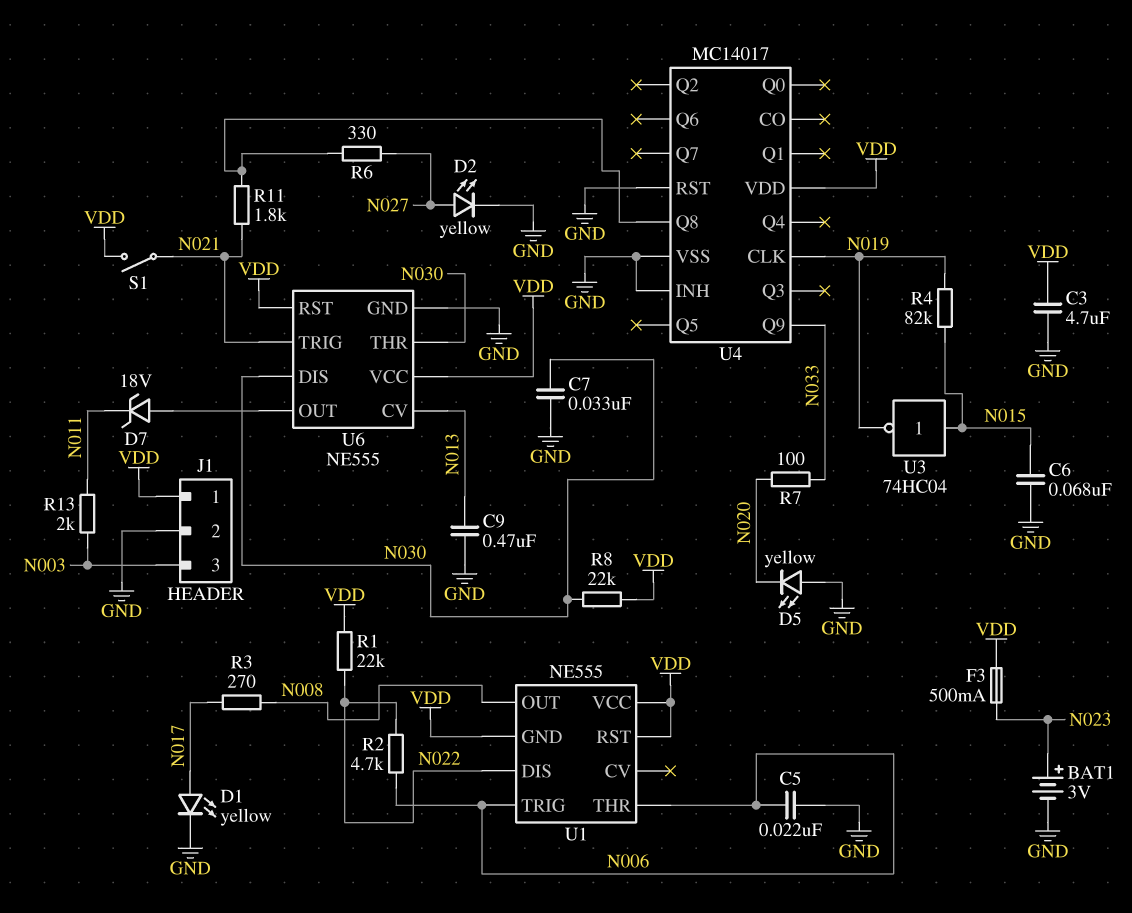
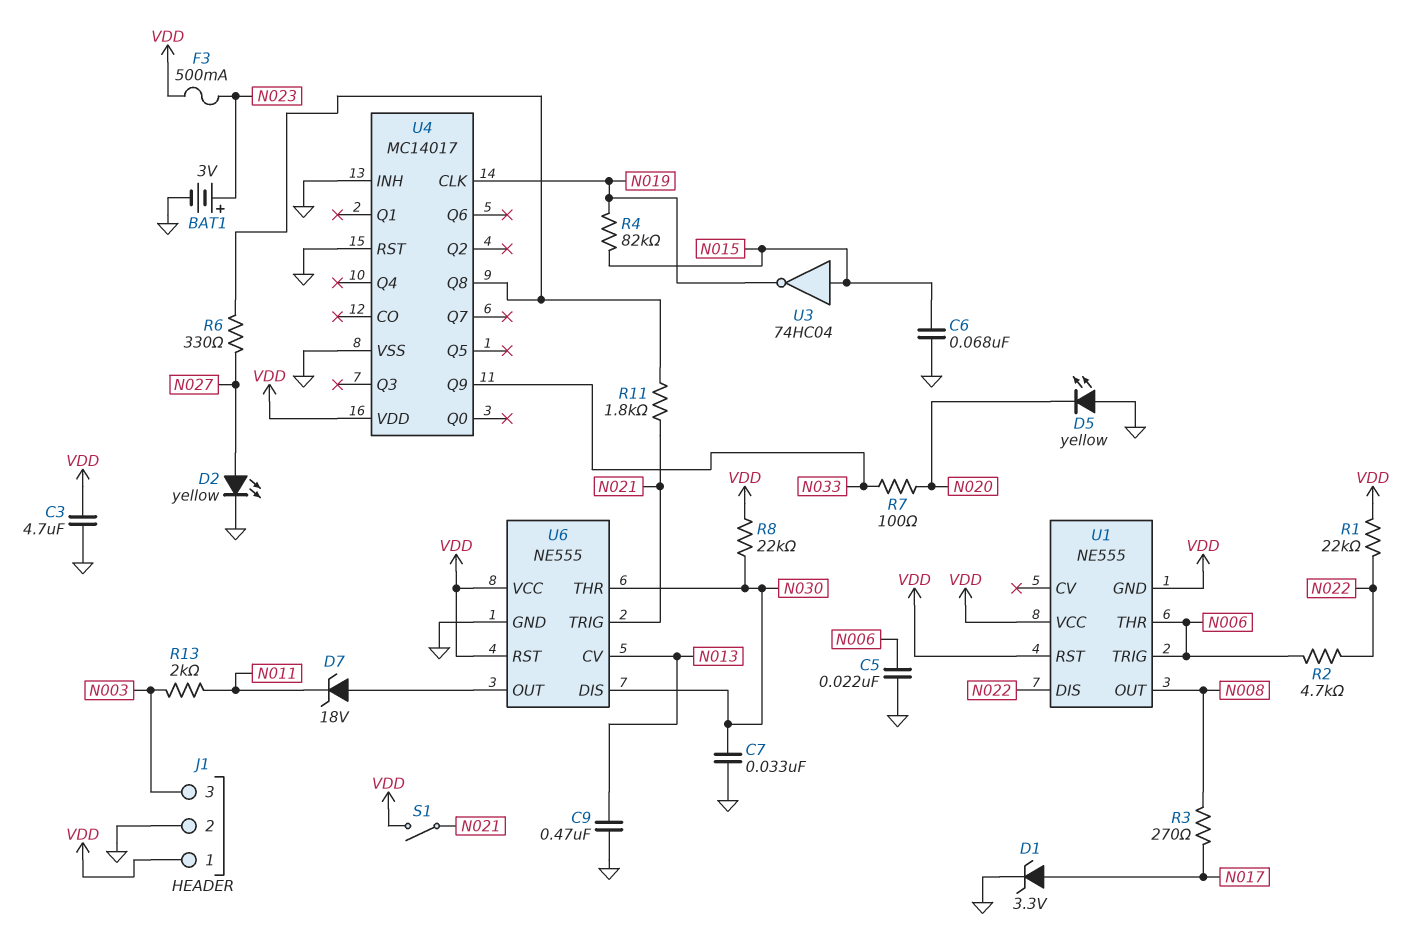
D1: LED yellow (A N017, K GND) -> zener 3.3V (A N017, K GND)

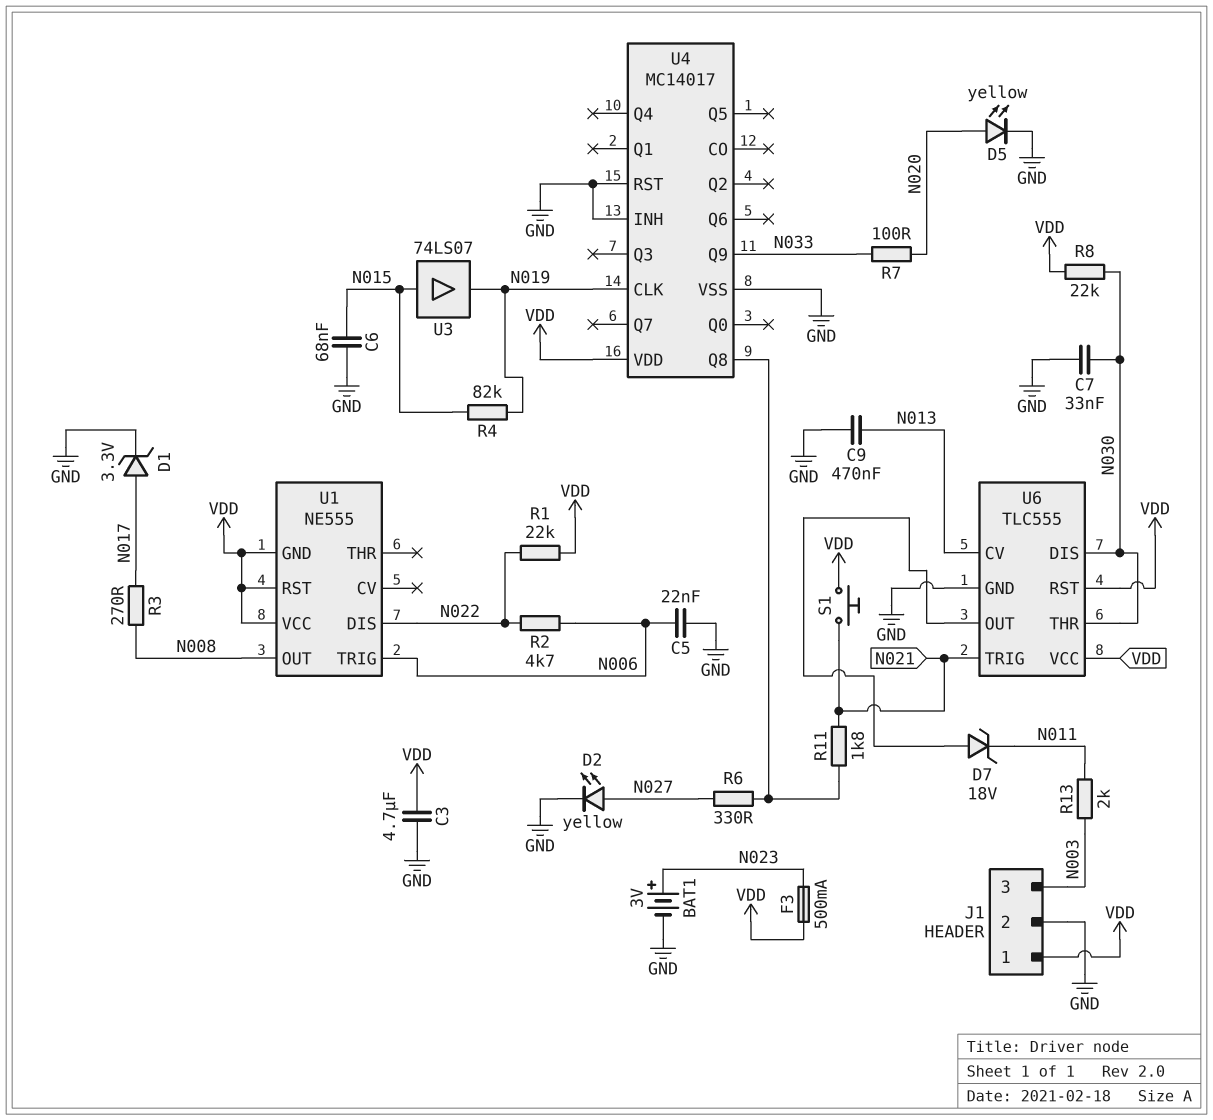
D5: LED yellow (A GND, K N020) -> LED yellow (A N020, K GND)
S1: switch (N021, VDD) -> button (N021, VDD)
U1 pin THR: N006 -> none
U3: NOT 74HC04 (in N015, out N019) -> buffer 74LS07 (in N015, out N019)
U6: NE555 -> TLC555

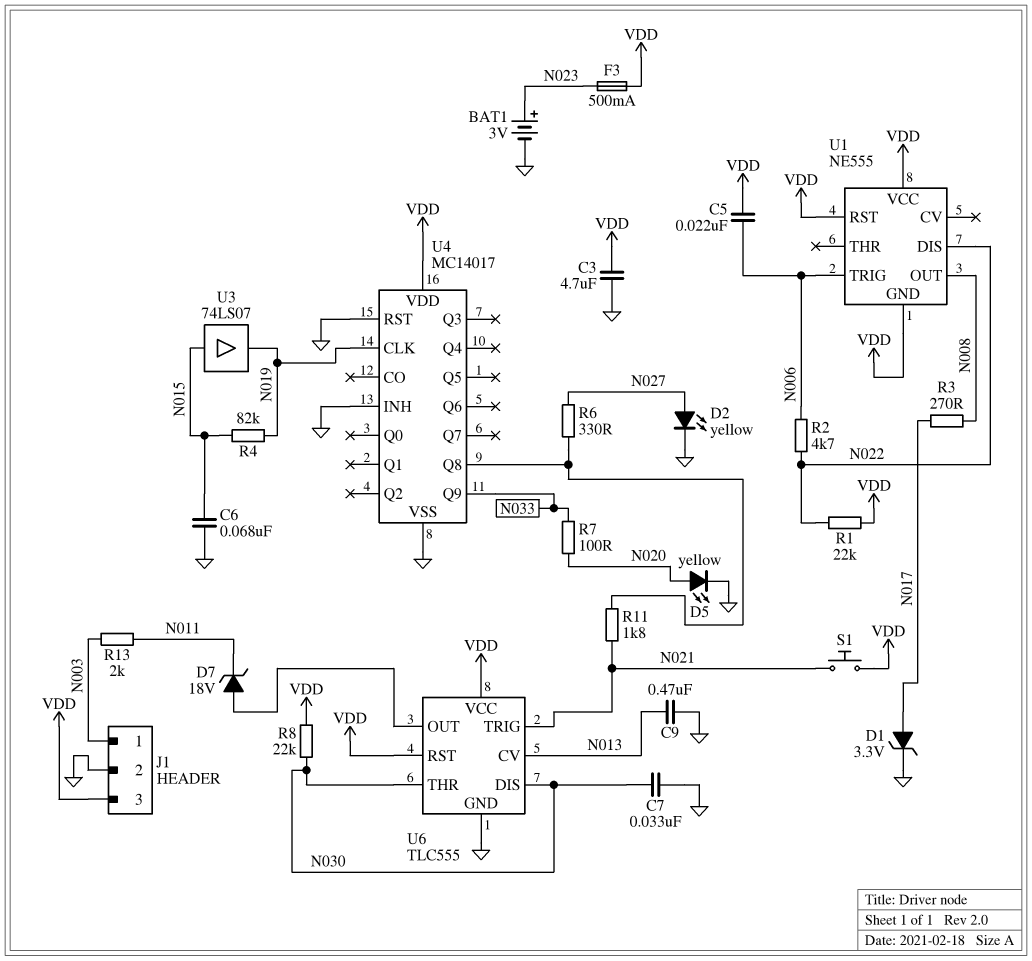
C5: 22nF (GND, N006) -> 22nF (N006, VDD)
J1 pin 1: VDD -> N003
J1 pin 3: N003 -> VDD

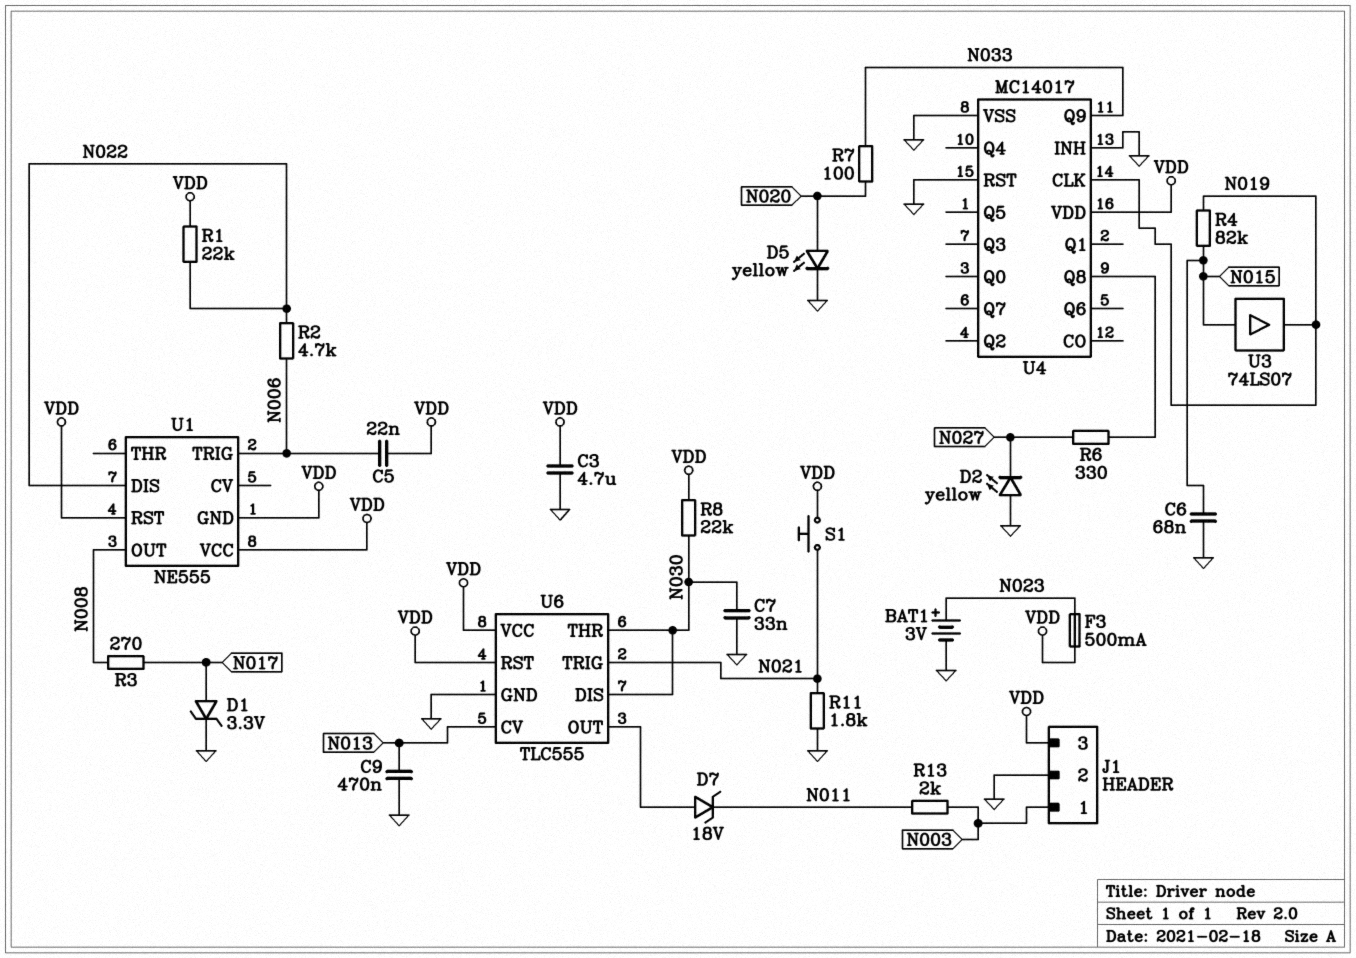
D2: LED yellow (A N027, K GND) -> LED yellow (A GND, K N027)
R11: 1.8k (N021, U4/Q8) -> 1.8k (GND, N021)

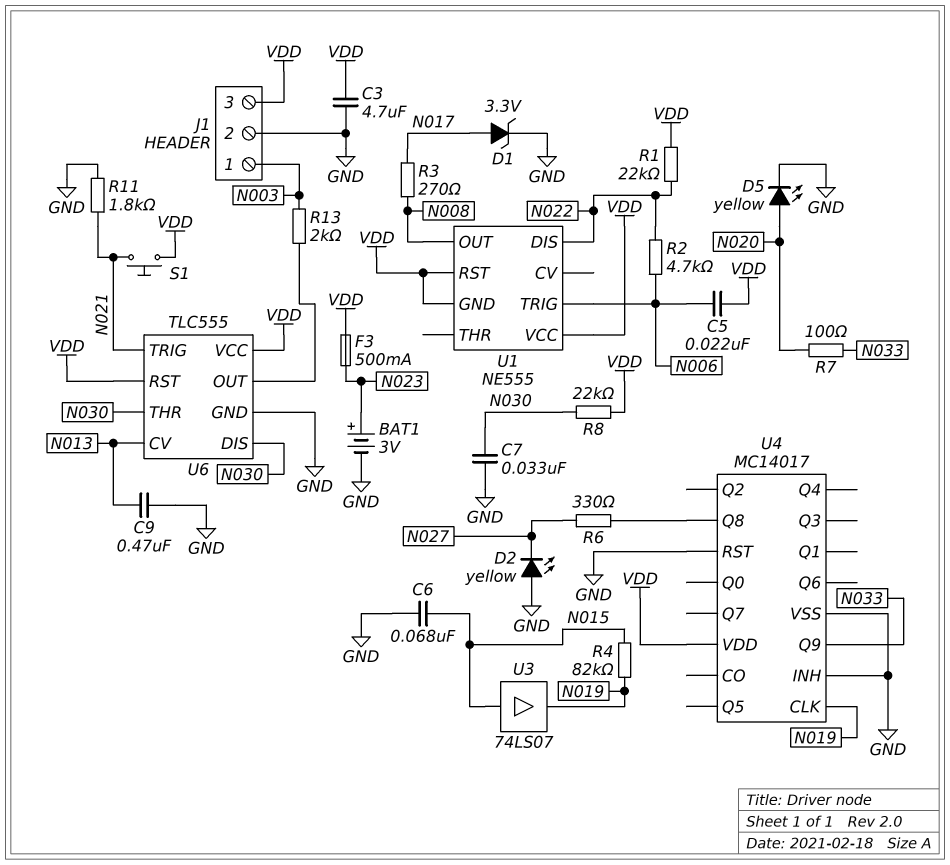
D7: zener 18V (A U6/OUT, K N011) -> none
R13: 2k (N003, N011) -> 2k (N003, U6/OUT)

